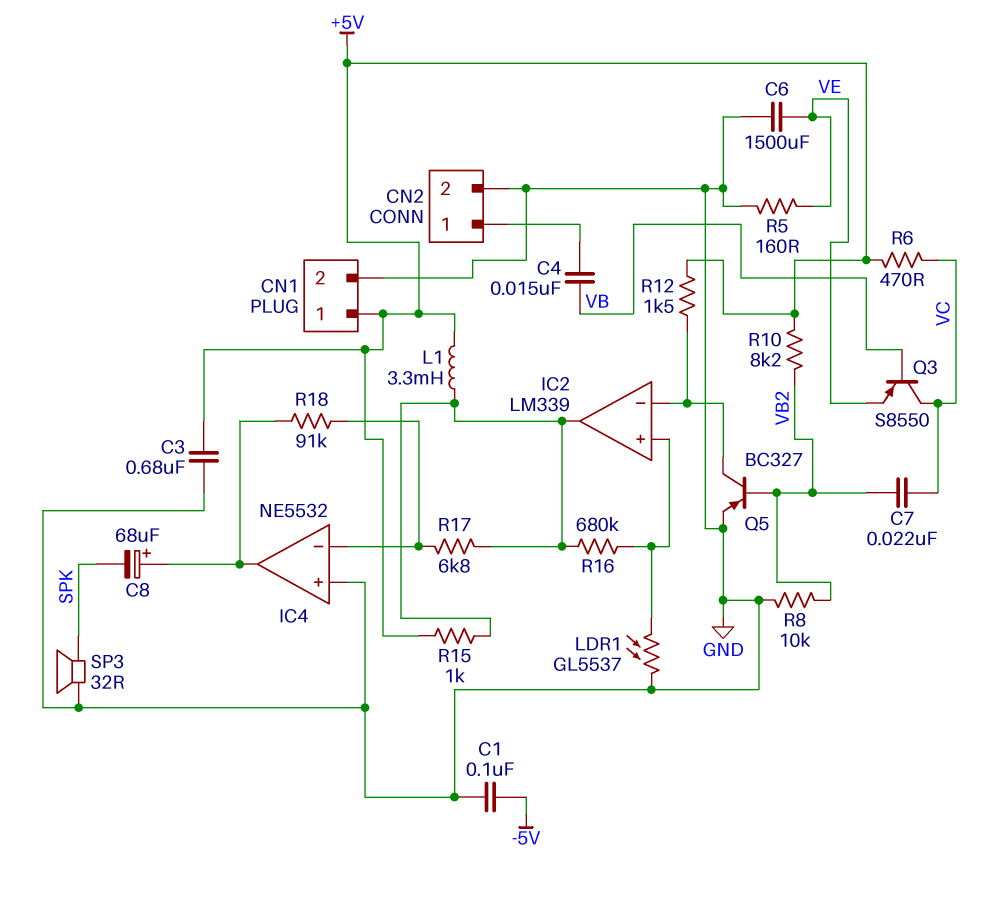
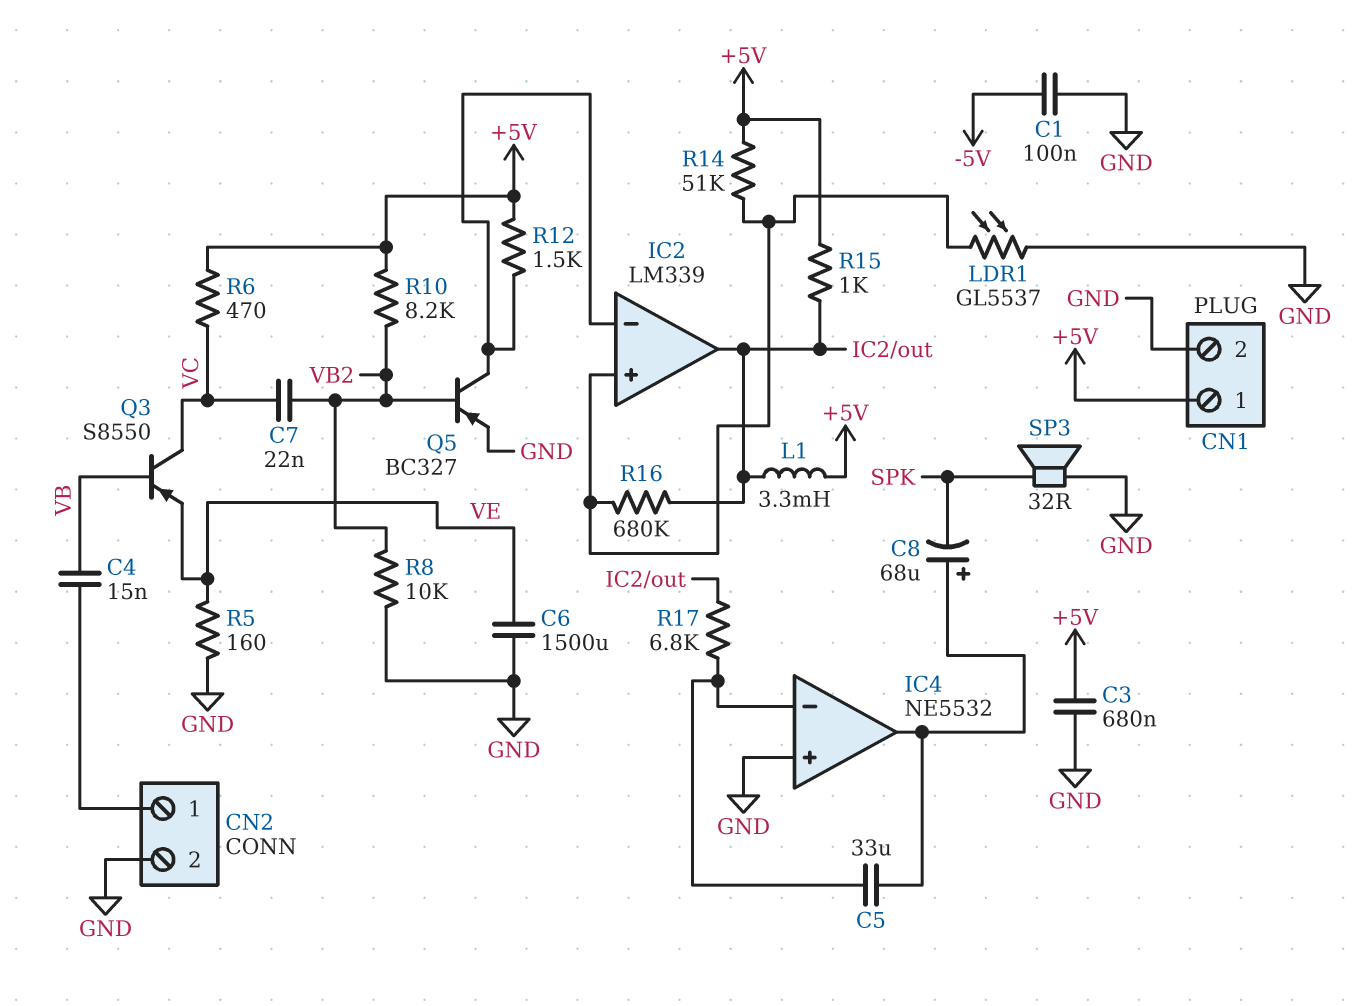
C5: none -> 33uF (IC4/in-, IC4/out)
R14: none -> 51k (+5V, IC2/in+)
R18: 91k (IC4/in-, IC4/out) -> none

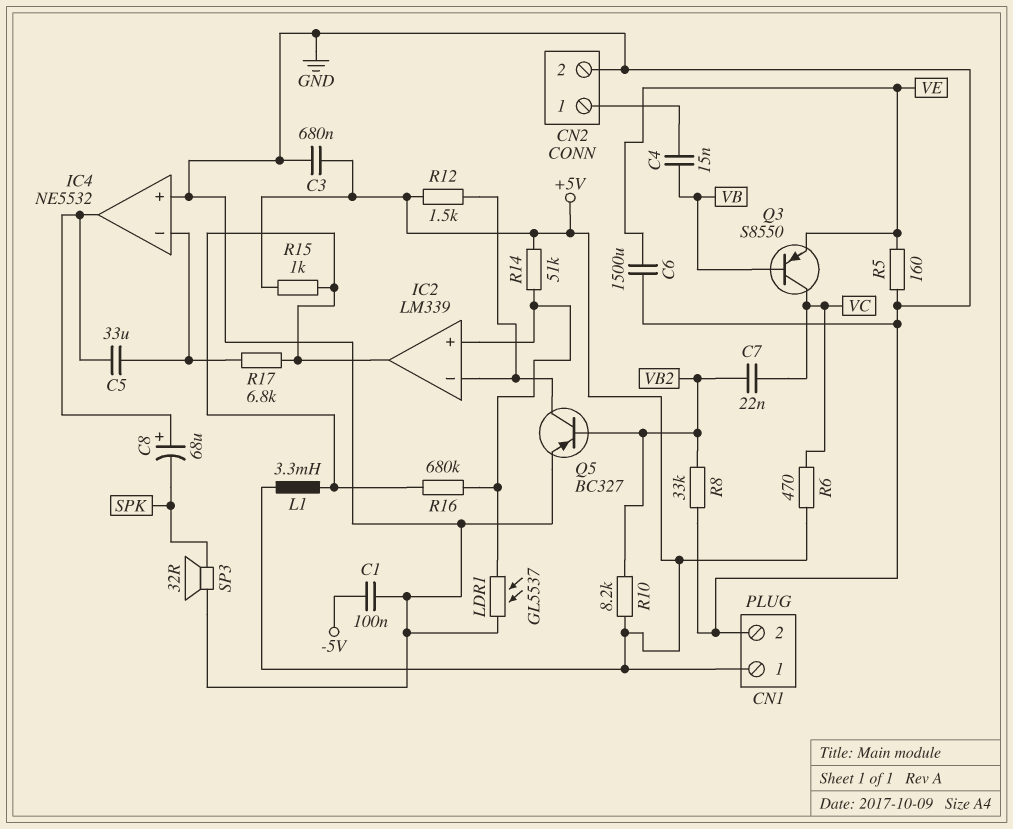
R8: 10k (GND, VB2) -> 33k (GND, VB2)

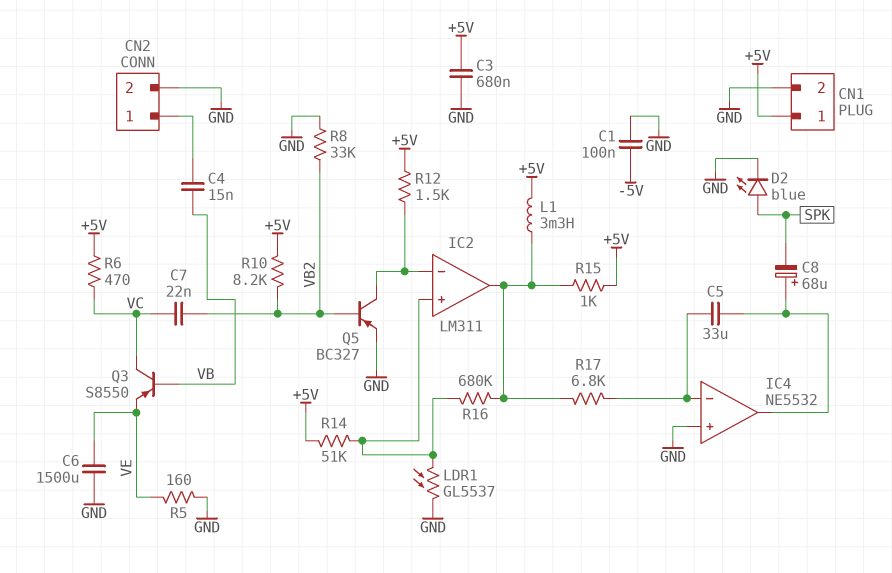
D2: none -> LED blue (A SPK, K GND)
IC2: LM339 -> LM311
SP3: speaker 32R (GND, SPK) -> none

